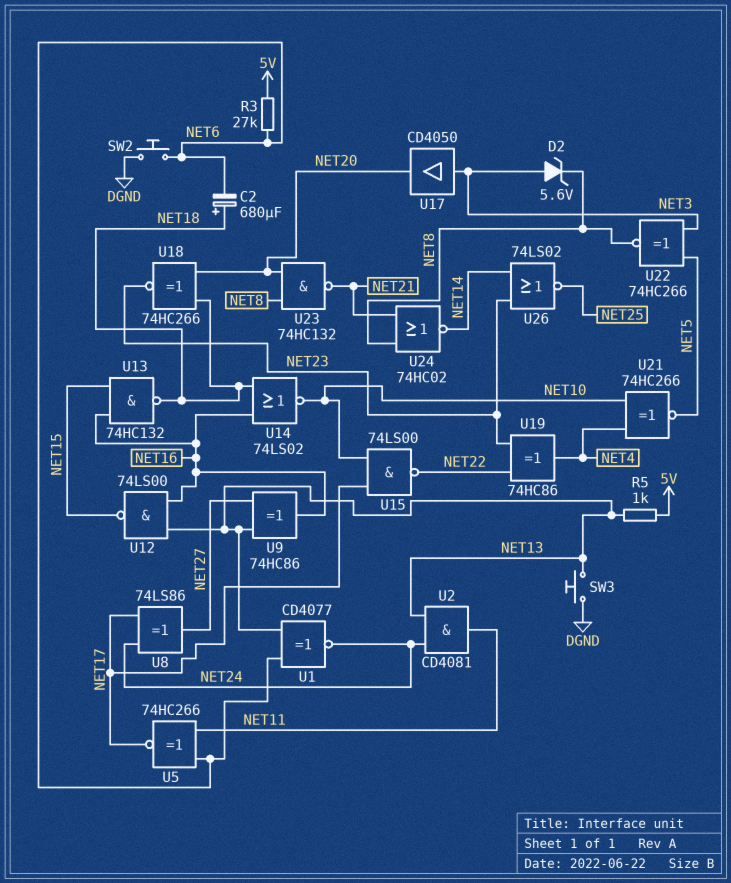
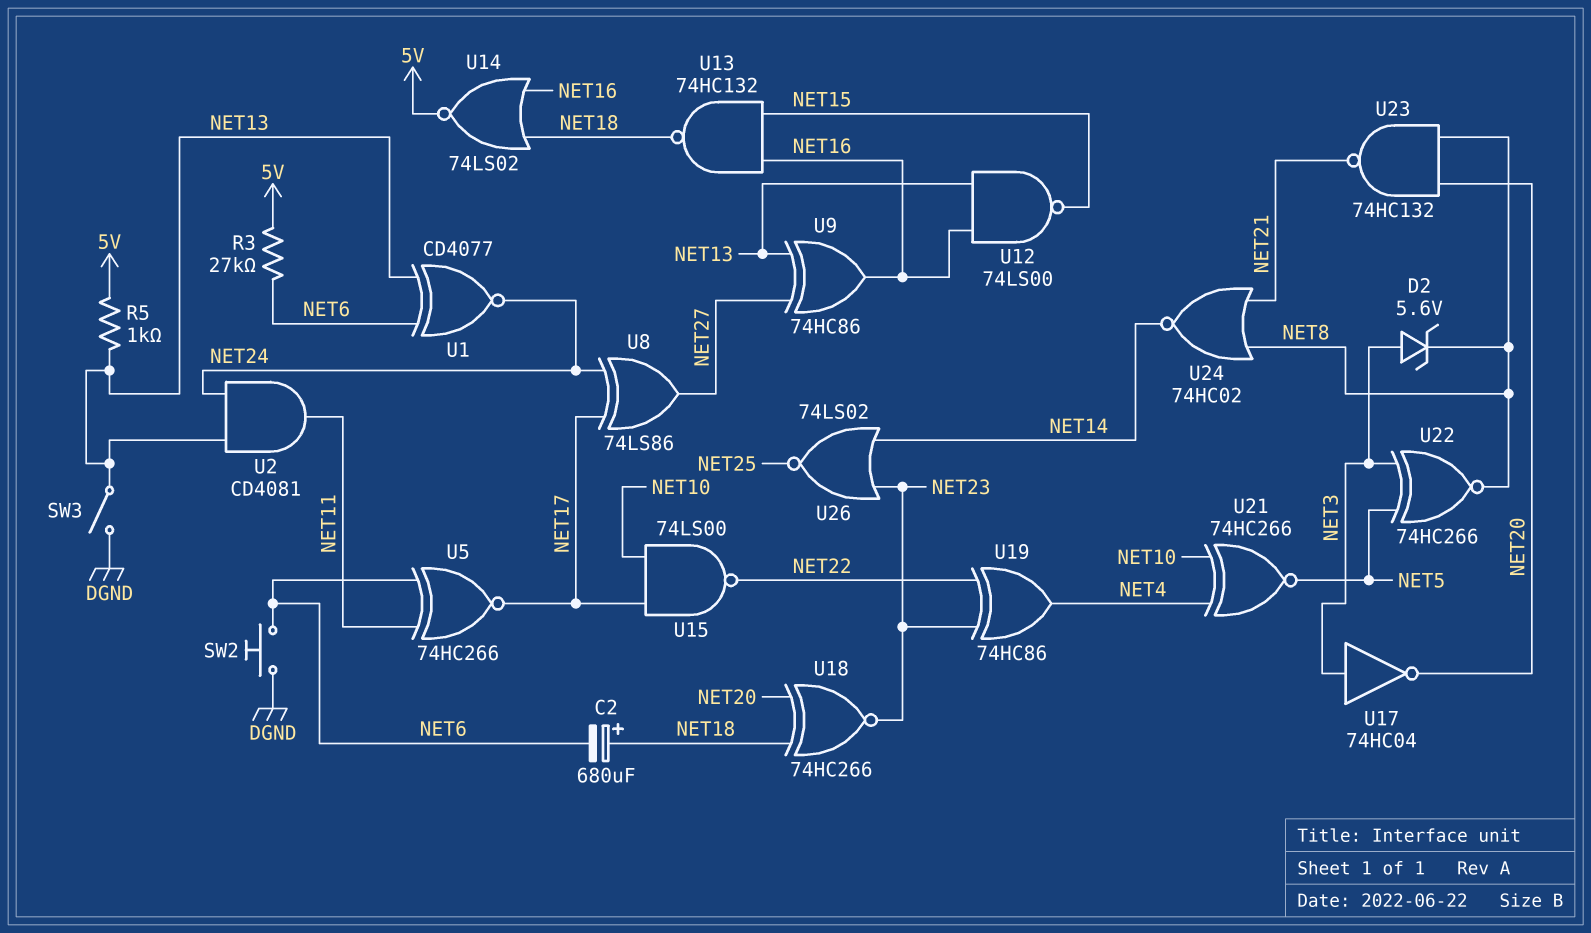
SW3: button (DGND, NET13) -> switch (DGND, NET13)
U14: NOR 74LS02 (in NET16, in NET18, out NET10) -> NOR 74LS02 (in NET16, in NET18, out 5V)
U17: buffer CD4050 (in NET3, out NET20) -> NOT 74HC04 (in NET3, out NET20)

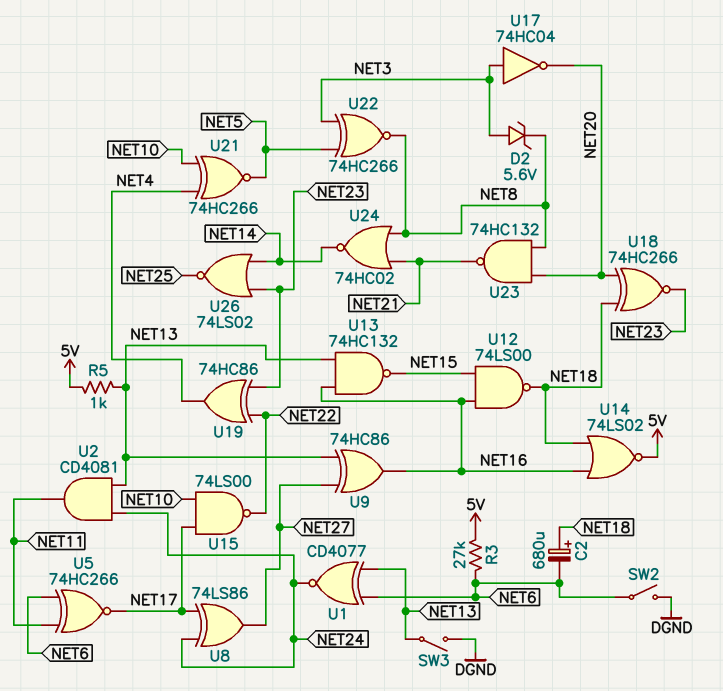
SW2: button (DGND, NET6) -> switch (DGND, NET6)
U12: NAND 74LS00 (in NET13, in NET16, out NET15) -> NAND 74LS00 (in NET15, in NET16, out NET18)
U13: NAND 74HC132 (in NET15, in NET16, out NET18) -> NAND 74HC132 (in NET13, in NET16, out NET15)

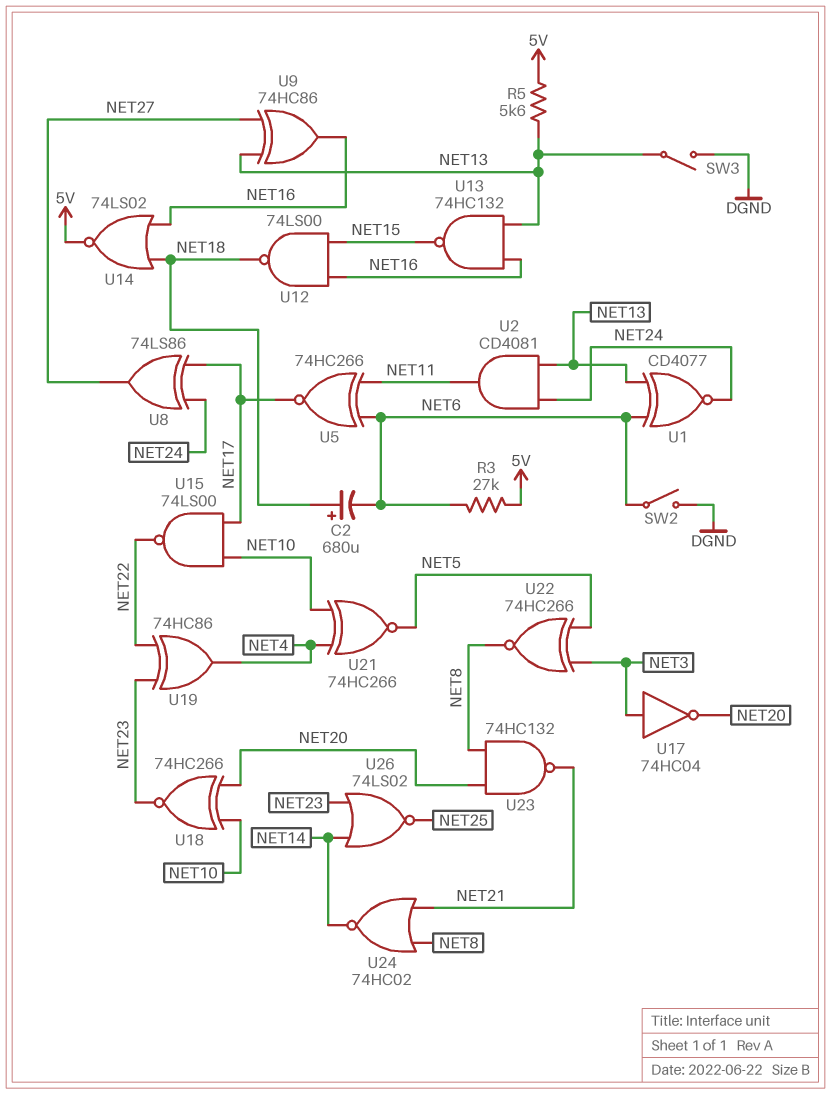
D2: zener 5.6V (A NET3, K NET8) -> none
R5: 1k (5V, NET13) -> 5.6k (5V, NET13)
U18: XNOR 74HC266 (in NET18, in NET20, out NET23) -> XNOR 74HC266 (in NET10, in NET20, out NET23)

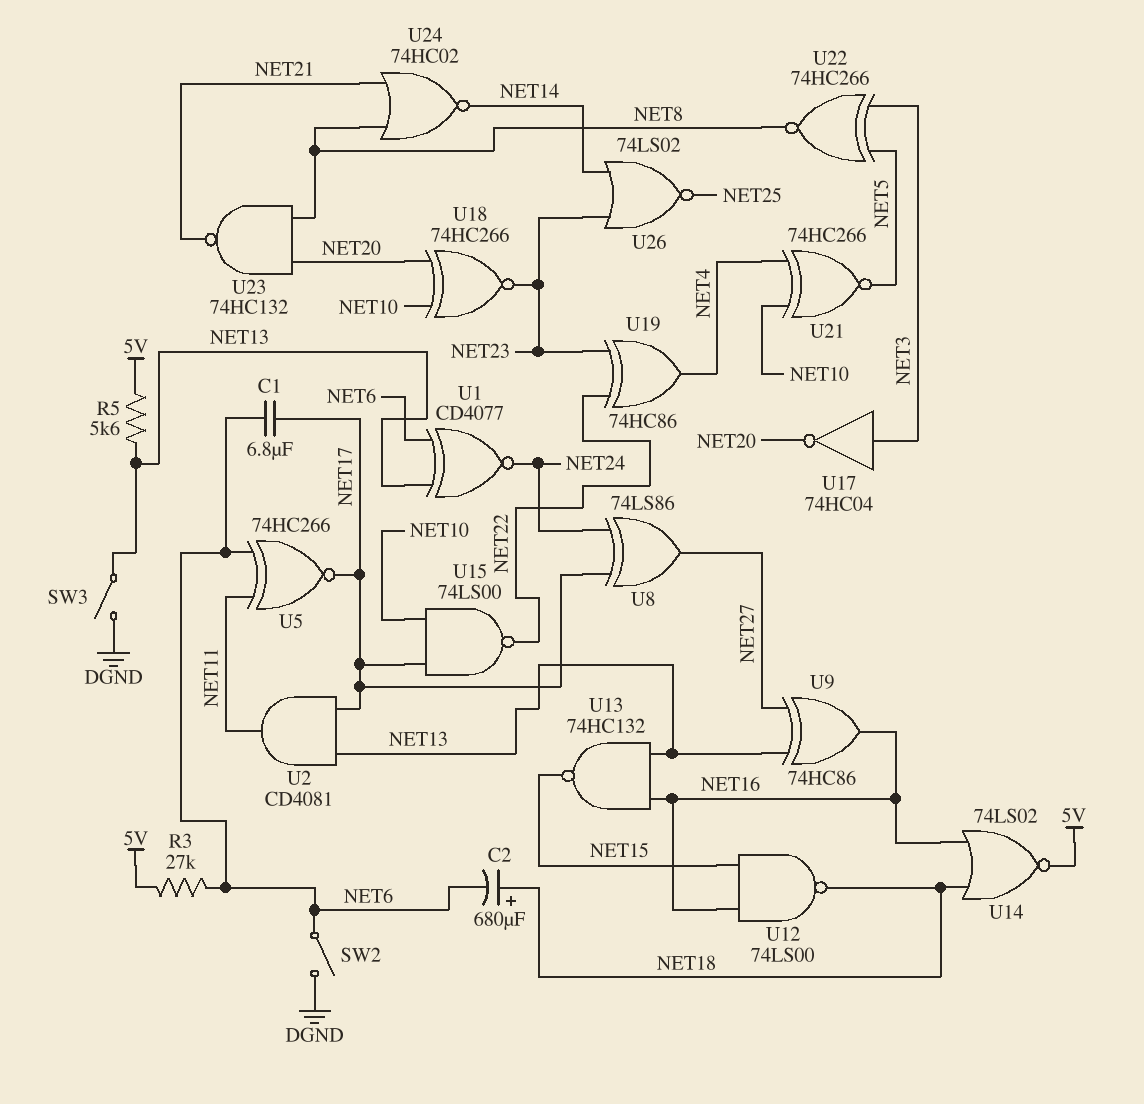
C1: none -> 6.8uF (NET6, NET17)
U2: AND CD4081 (in NET13, in NET24, out NET11) -> AND CD4081 (in NET13, in NET17, out NET11)

